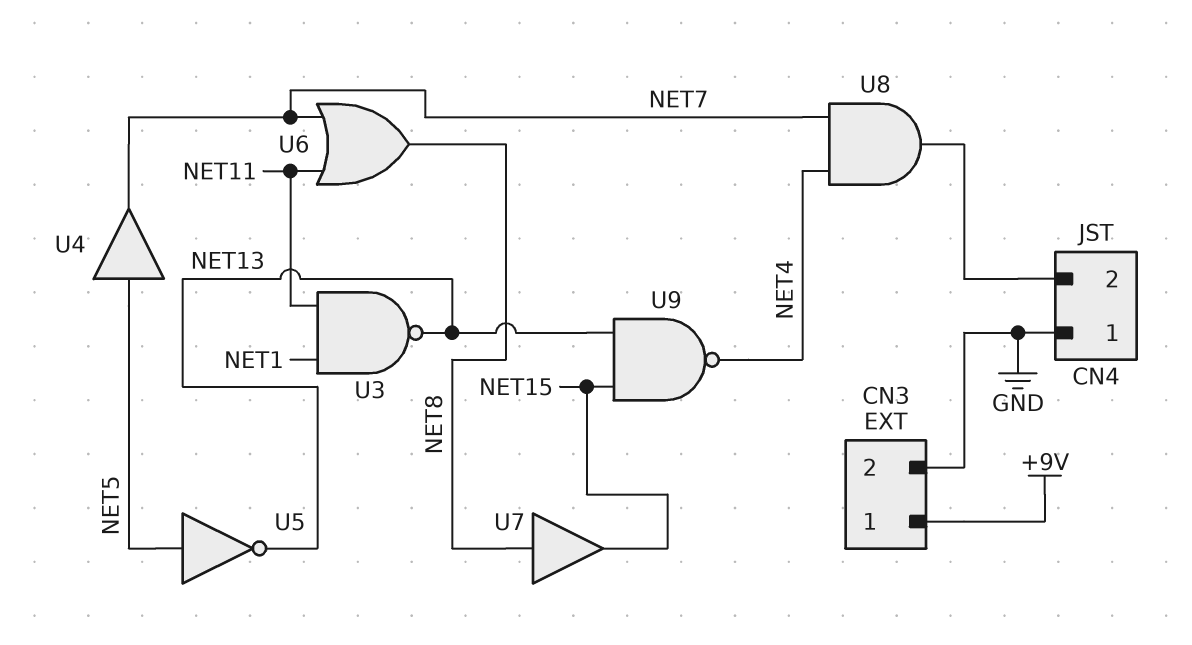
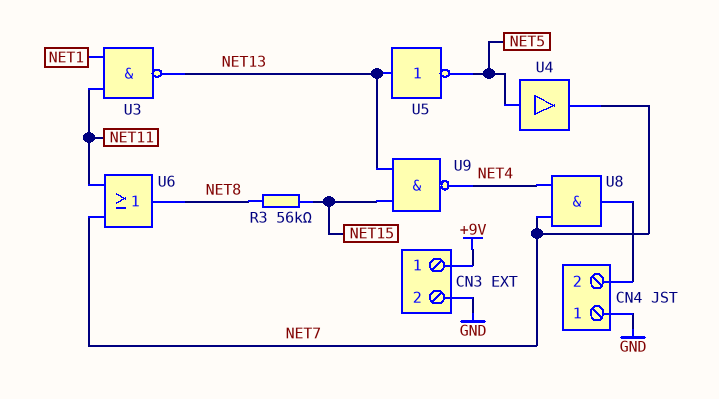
R3: none -> 56k (NET8, NET15)
U5: NOT (in NET5, out NET13) -> NOT (in NET13, out NET5)
U7: buffer (in NET8, out NET15) -> none

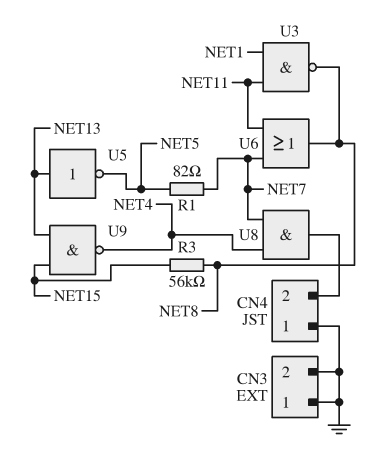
CN3 pin 1: +9V -> GND
R1: none -> 82 (NET5, NET7)
U3: NAND (in NET1, in NET11, out NET13) -> NAND (in NET1, in NET11, out NET8)
U4: buffer (in NET5, out NET7) -> none

